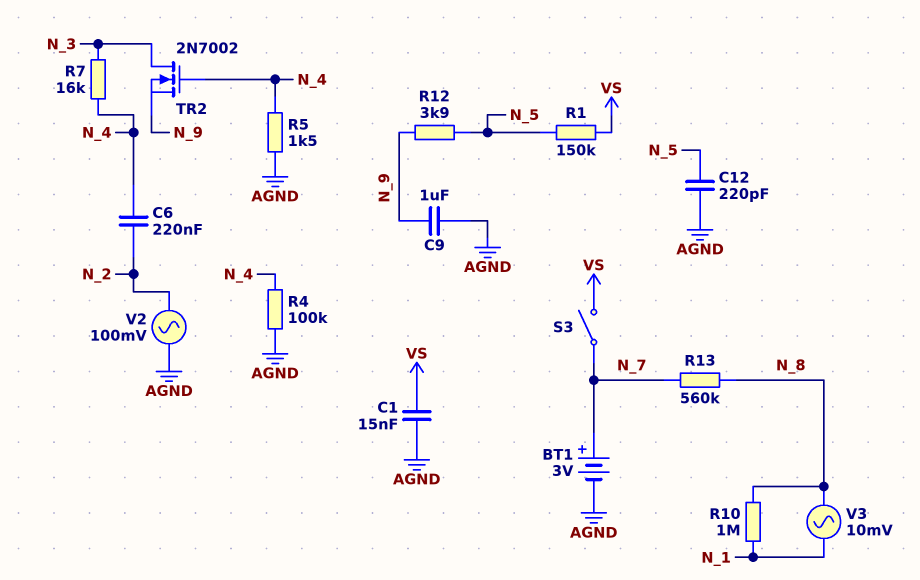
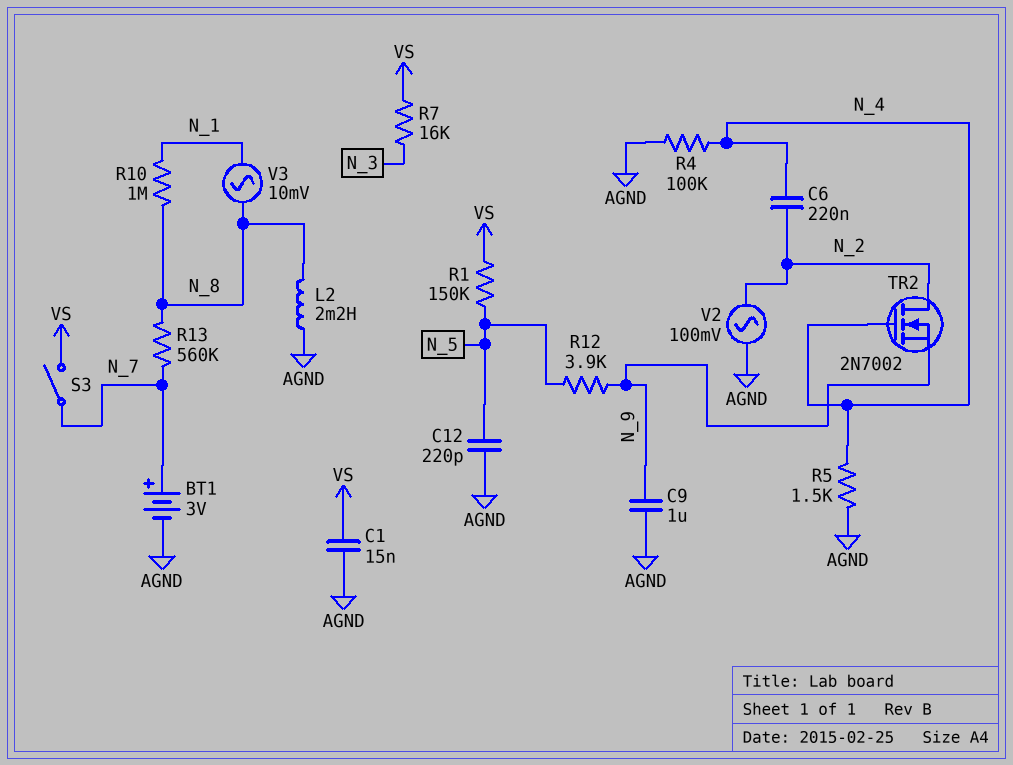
L2: none -> 2.2mH (AGND, N_8)
R7: 16k (N_3, N_4) -> 16k (N_3, VS)
TR2: NMOS 2N7002 (G N_4, D N_3, S N_9) -> NMOS 2N7002 (G N_4, D N_2, S N_9)

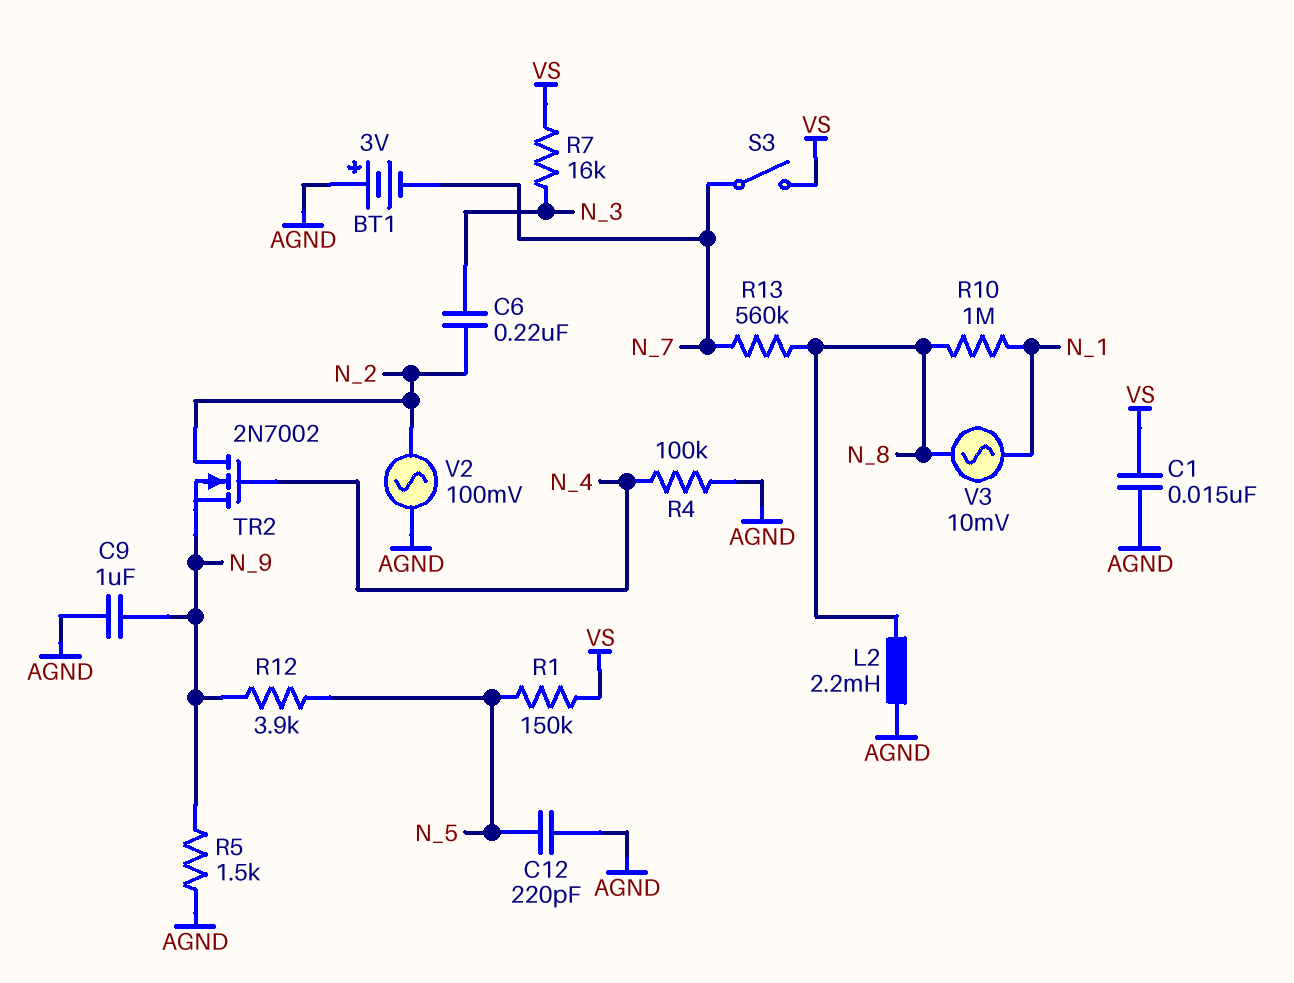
BT1: 3V (plus N_7, minus AGND) -> 3V (plus AGND, minus N_7)
C6: 220nF (N_2, N_4) -> 220nF (N_2, N_3)
R5: 1.5k (AGND, N_4) -> 1.5k (AGND, N_9)

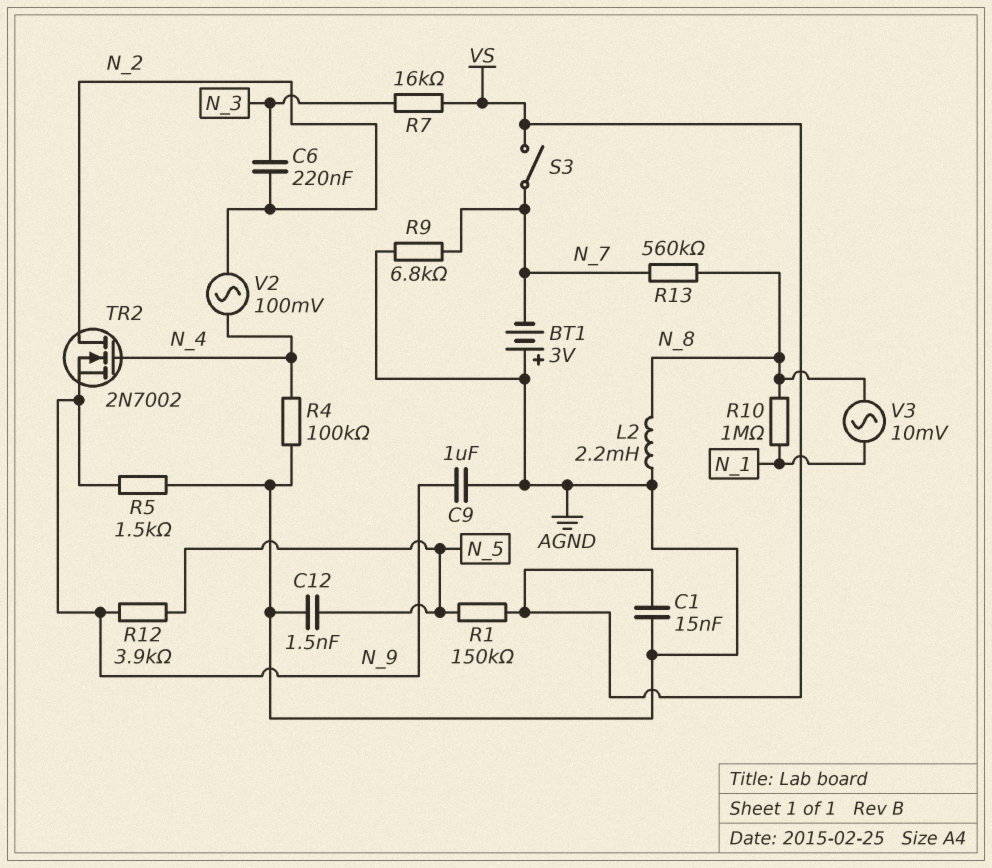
C12: 220pF (AGND, N_5) -> 1.5nF (AGND, N_5)
R9: none -> 6.8k (AGND, N_7)
V2: AC 100mV (AGND, N_2) -> AC 100mV (N_2, N_4)

